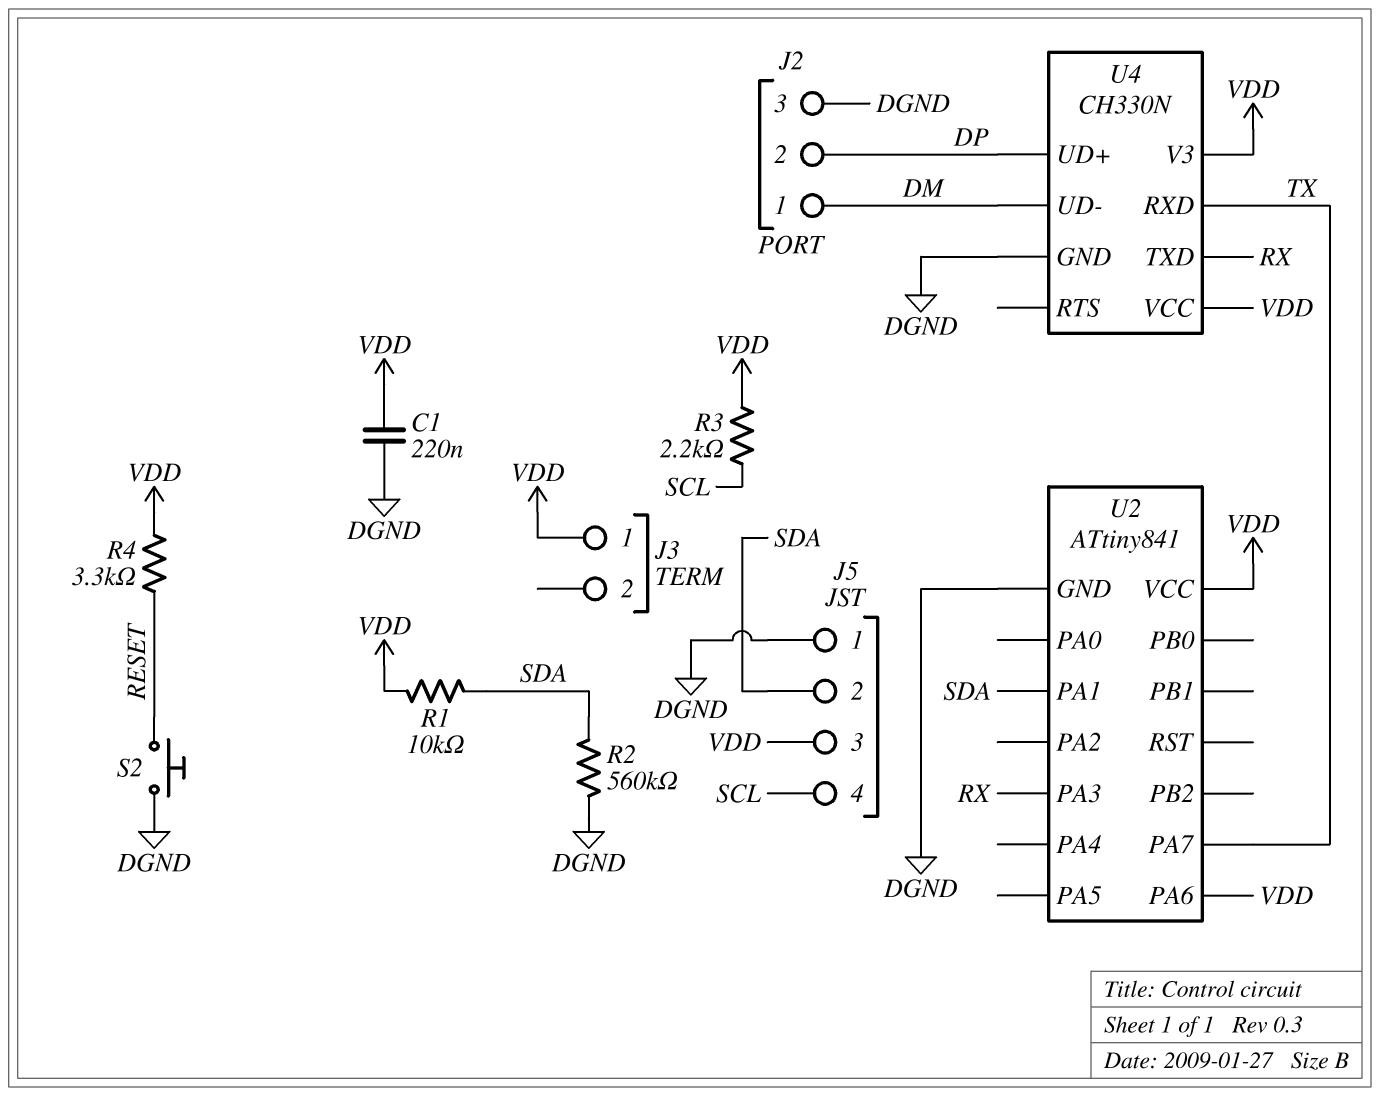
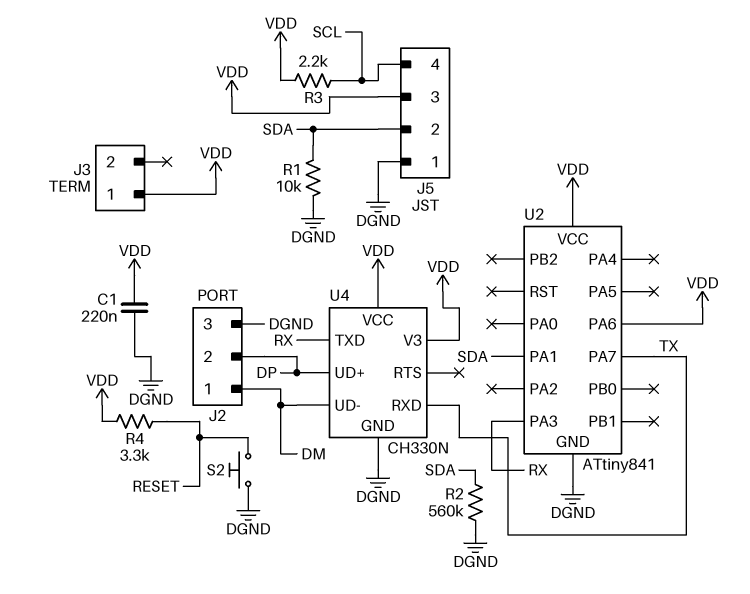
R1: 10k (SDA, VDD) -> 10k (DGND, SDA)

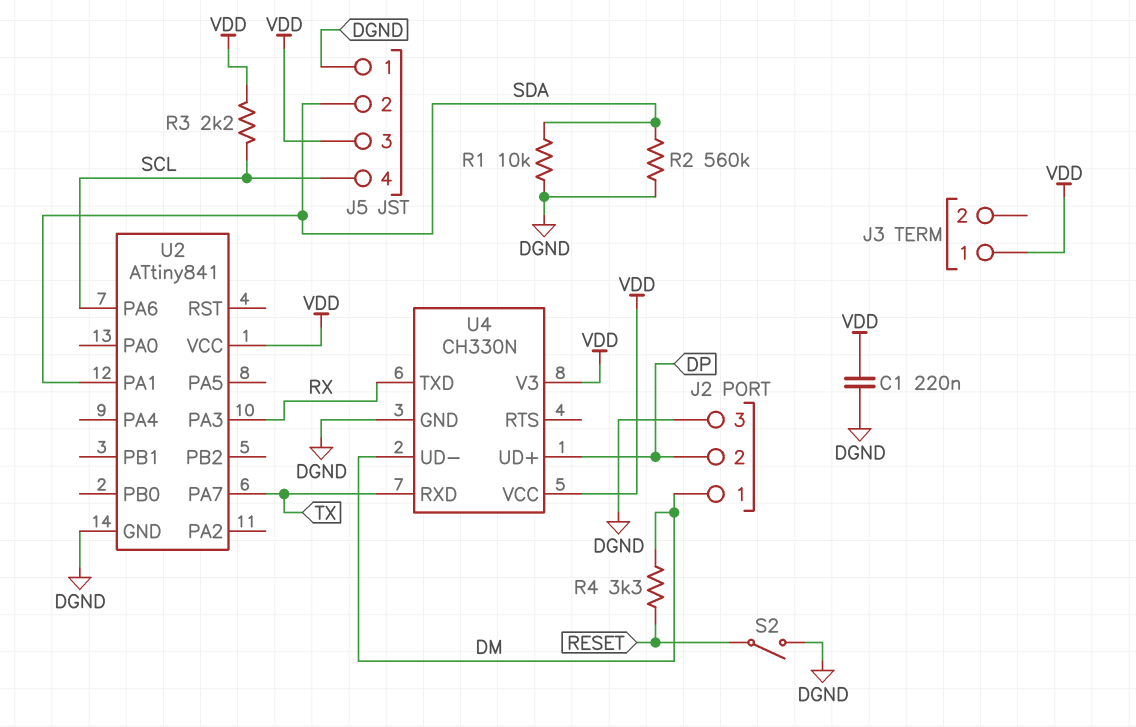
R4: 3.3k (RESET, VDD) -> 3.3k (DM, RESET)
S2: button (DGND, RESET) -> switch (DGND, RESET)
U2 pin PA6: VDD -> SCL

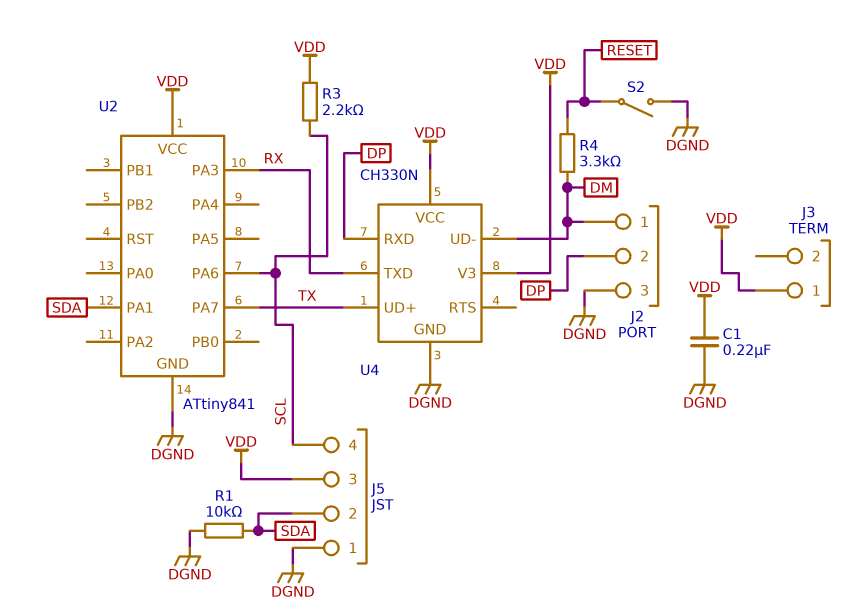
R2: 560k (DGND, SDA) -> none
U4 pin RXD: TX -> DP
U4 pin UD+: DP -> TX

